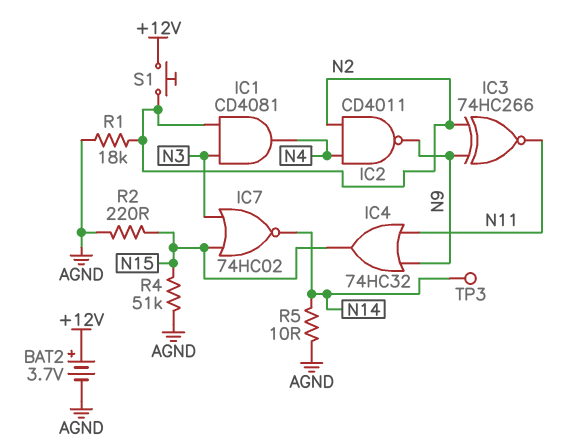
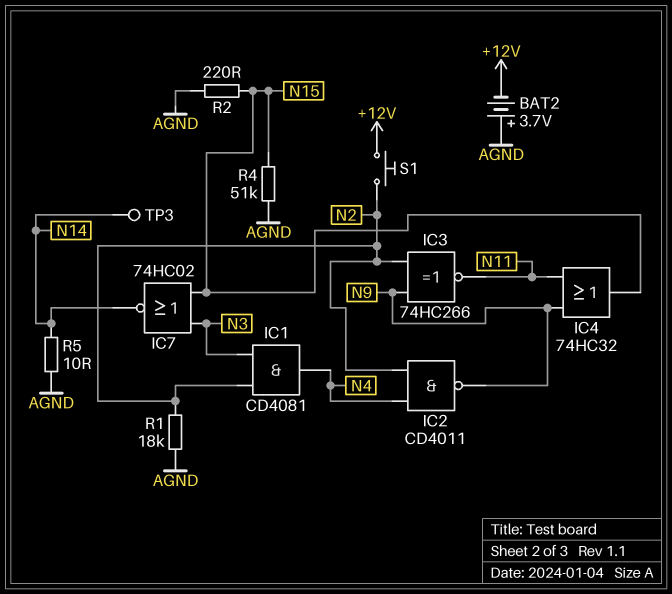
BAT2: 3.7V (plus +12V, minus AGND) -> 3.7V (plus AGND, minus +12V)

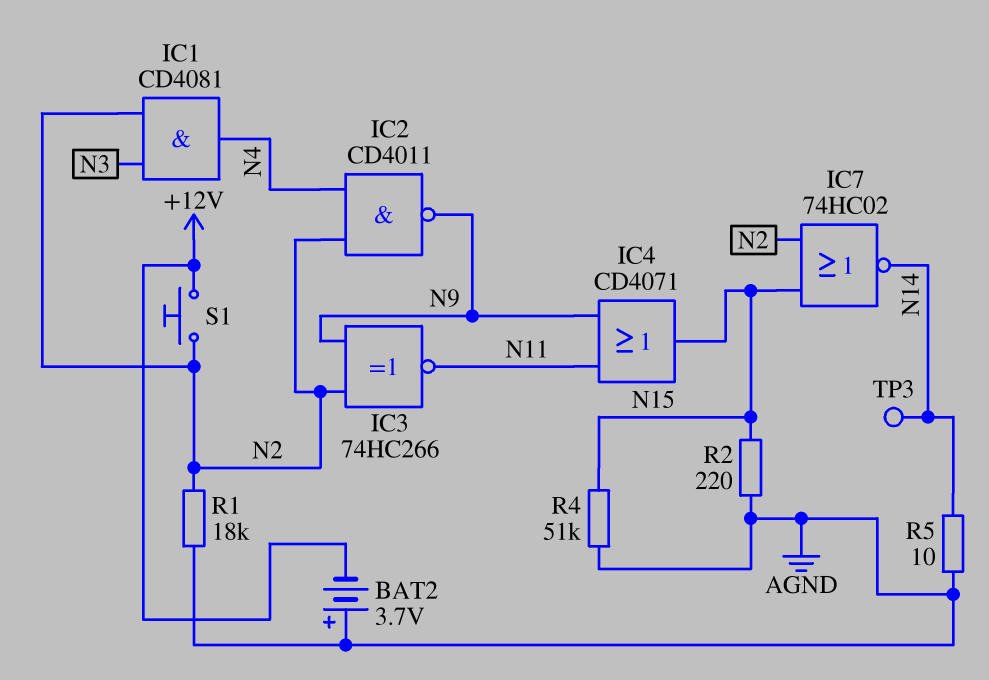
IC4: OR 74HC32 (in N9, in N11, out N15) -> OR CD4071 (in N9, in N11, out N15)
IC7: NOR 74HC02 (in N3, in N15, out N14) -> NOR 74HC02 (in N2, in N15, out N14)

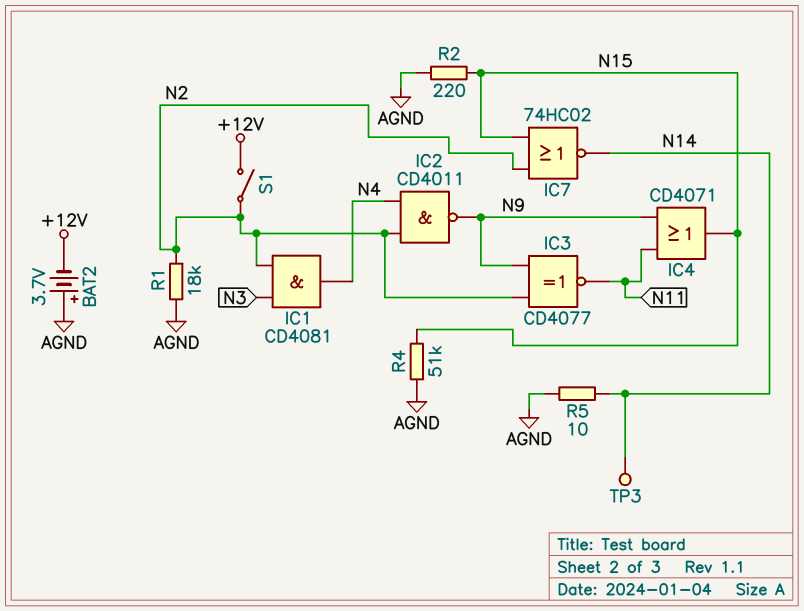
IC3: XNOR 74HC266 (in N2, in N9, out N11) -> XNOR CD4077 (in N2, in N9, out N11)
S1: button (+12V, N2) -> switch (+12V, N2)

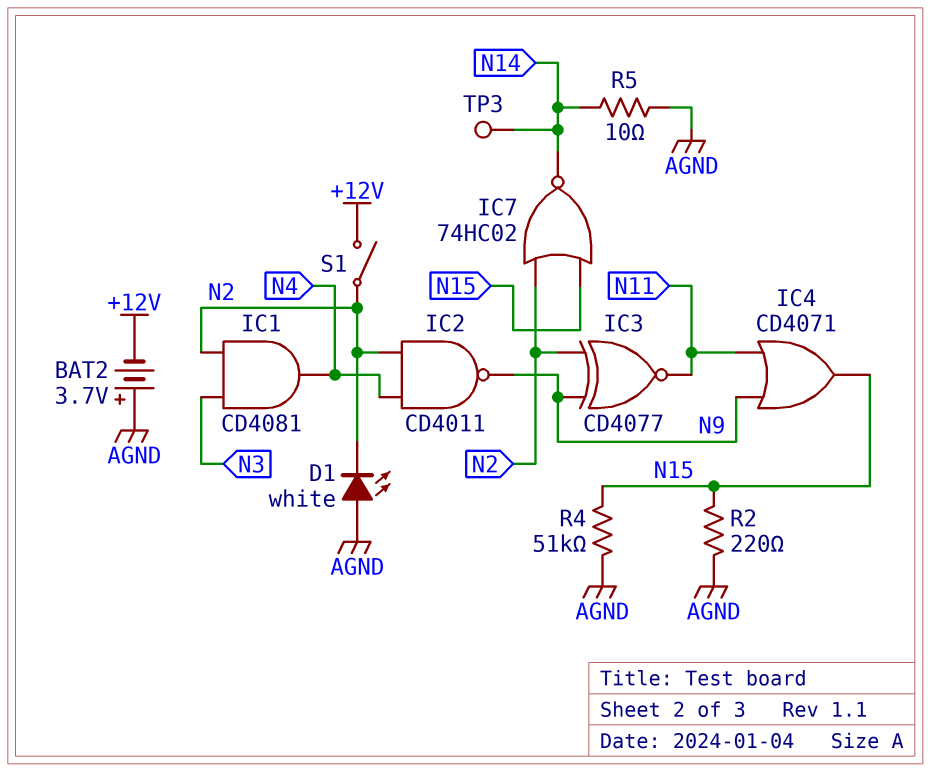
D1: none -> LED white (A AGND, K N2)
R1: 18k (AGND, N2) -> none

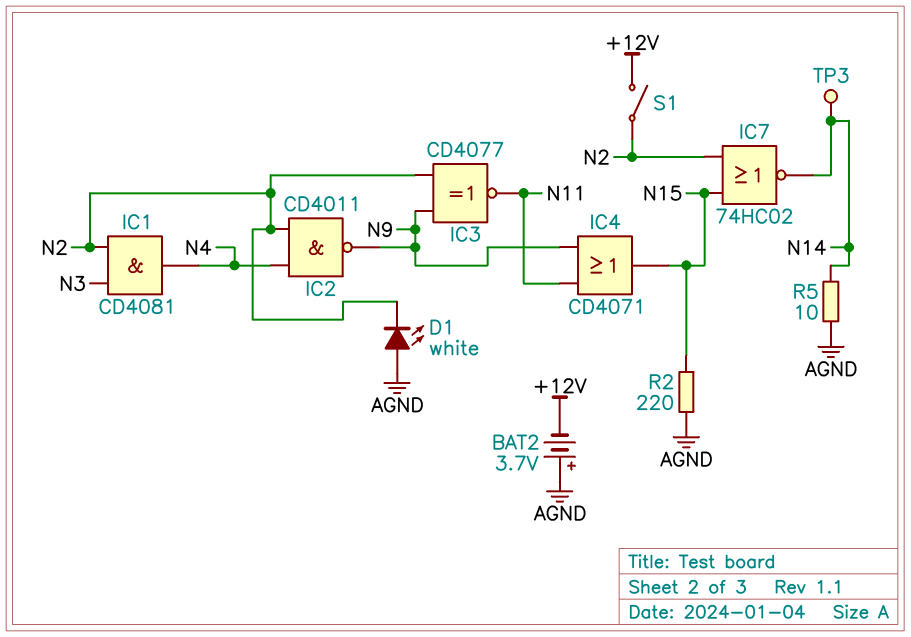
R4: 51k (AGND, N15) -> none

